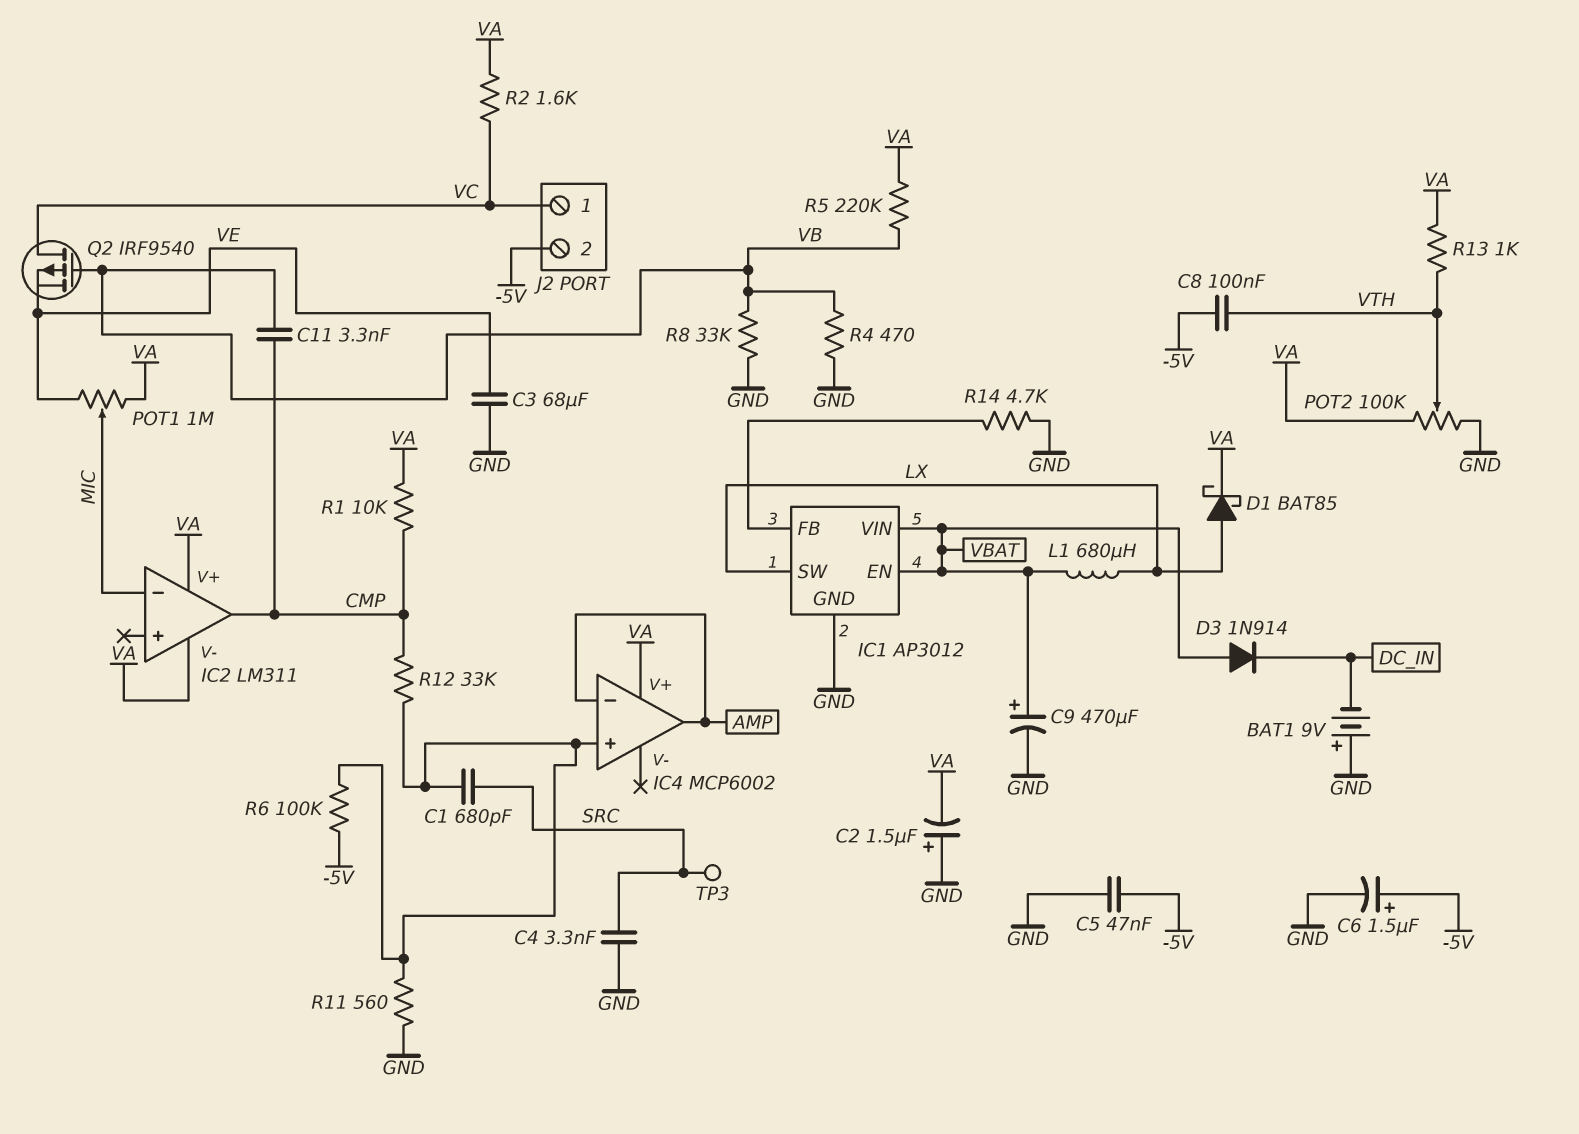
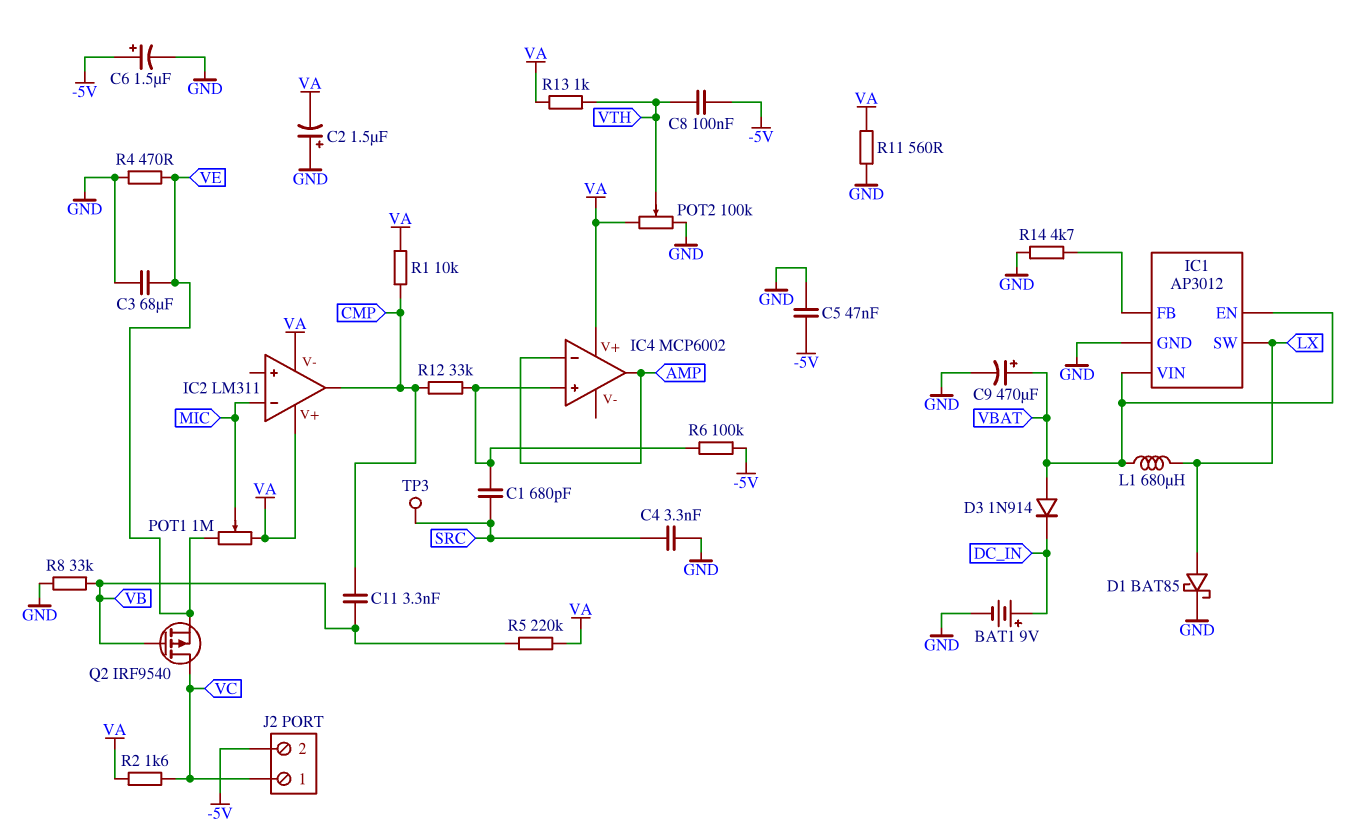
BAT1: 9V (plus GND, minus DC_IN) -> 9V (plus DC_IN, minus GND)
D1: schottky BAT85 (A LX, K VA) -> schottky BAT85 (A LX, K GND)
R4: 470 (GND, VB) -> 470 (GND, VE)
R11: 560 (GND, IC4/in+) -> 560 (GND, VA)

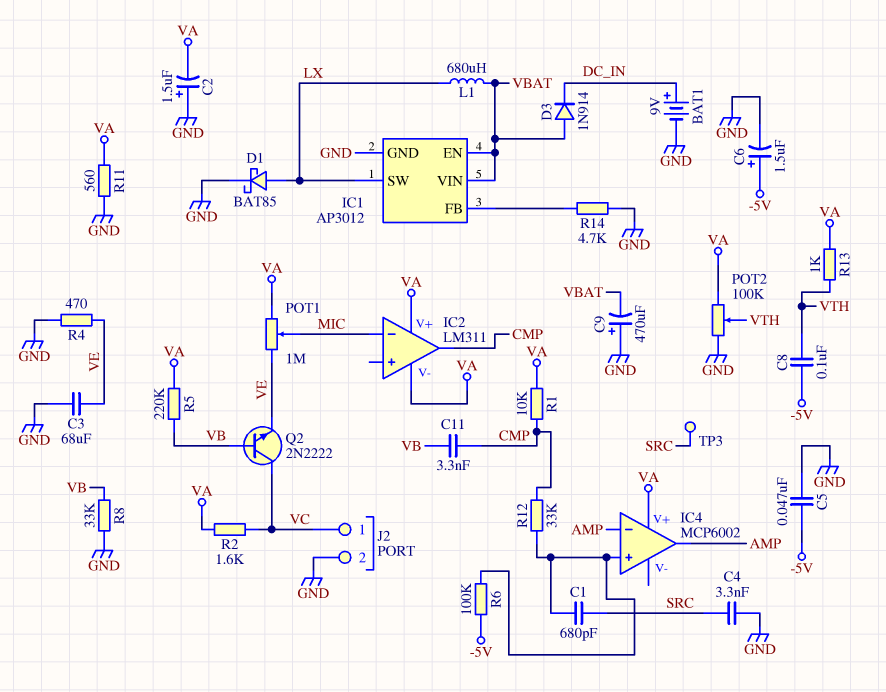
C9: 470uF (plus VBAT, minus GND) -> 470uF (plus GND, minus VBAT)
J2 pin 2: -5V -> GND
Q2: PMOS IRF9540 (G VB, D VC, S VE) -> NPN 2N2222 (B VB, C VC, E VE)

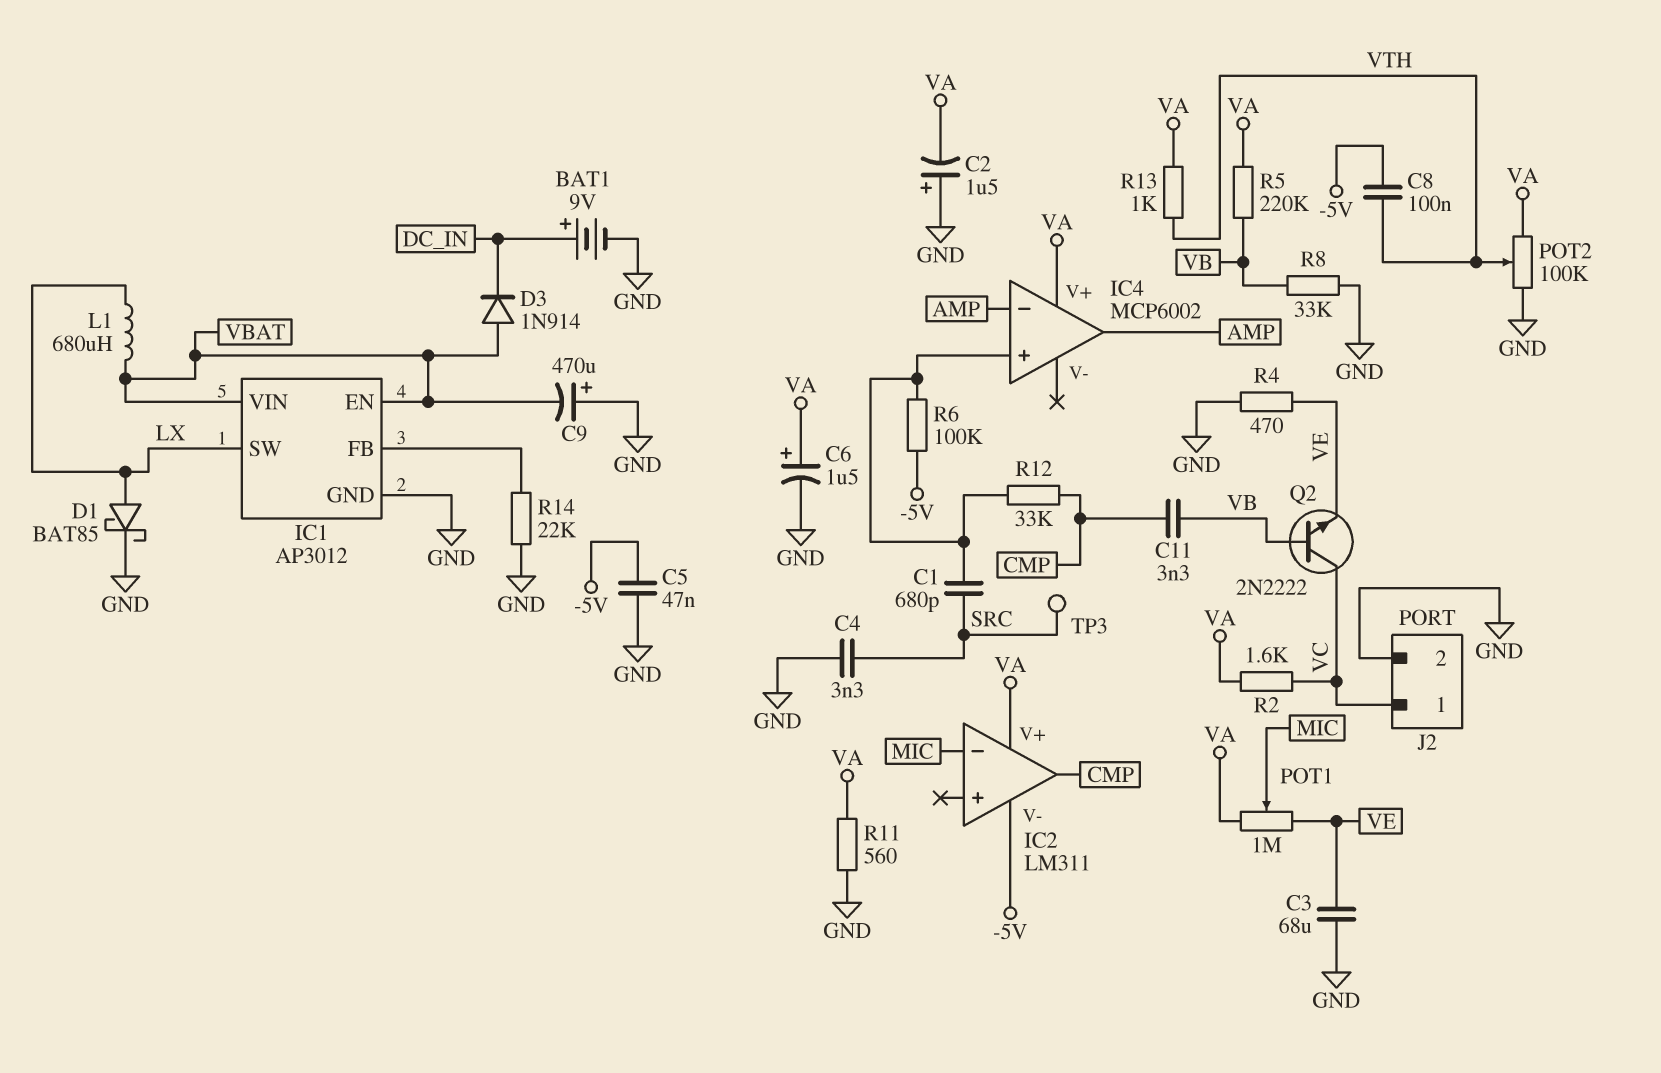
C6: 1.5uF (plus -5V, minus GND) -> 1.5uF (plus VA, minus GND)
IC2 pin V-: VA -> -5V
R1: 10k (CMP, VA) -> none
R14: 4.7k (GND, IC1/FB) -> 22k (GND, IC1/FB)

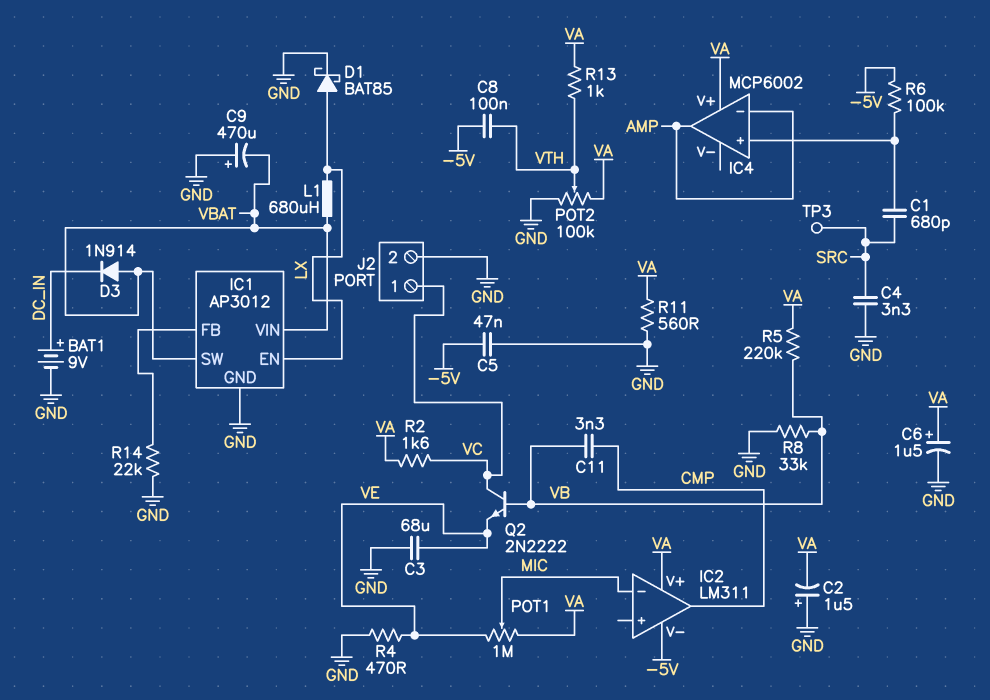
IC1 pin EN: VBAT -> LX
IC1 pin SW: LX -> VBAT
R12: 33k (CMP, IC4/in+) -> none

